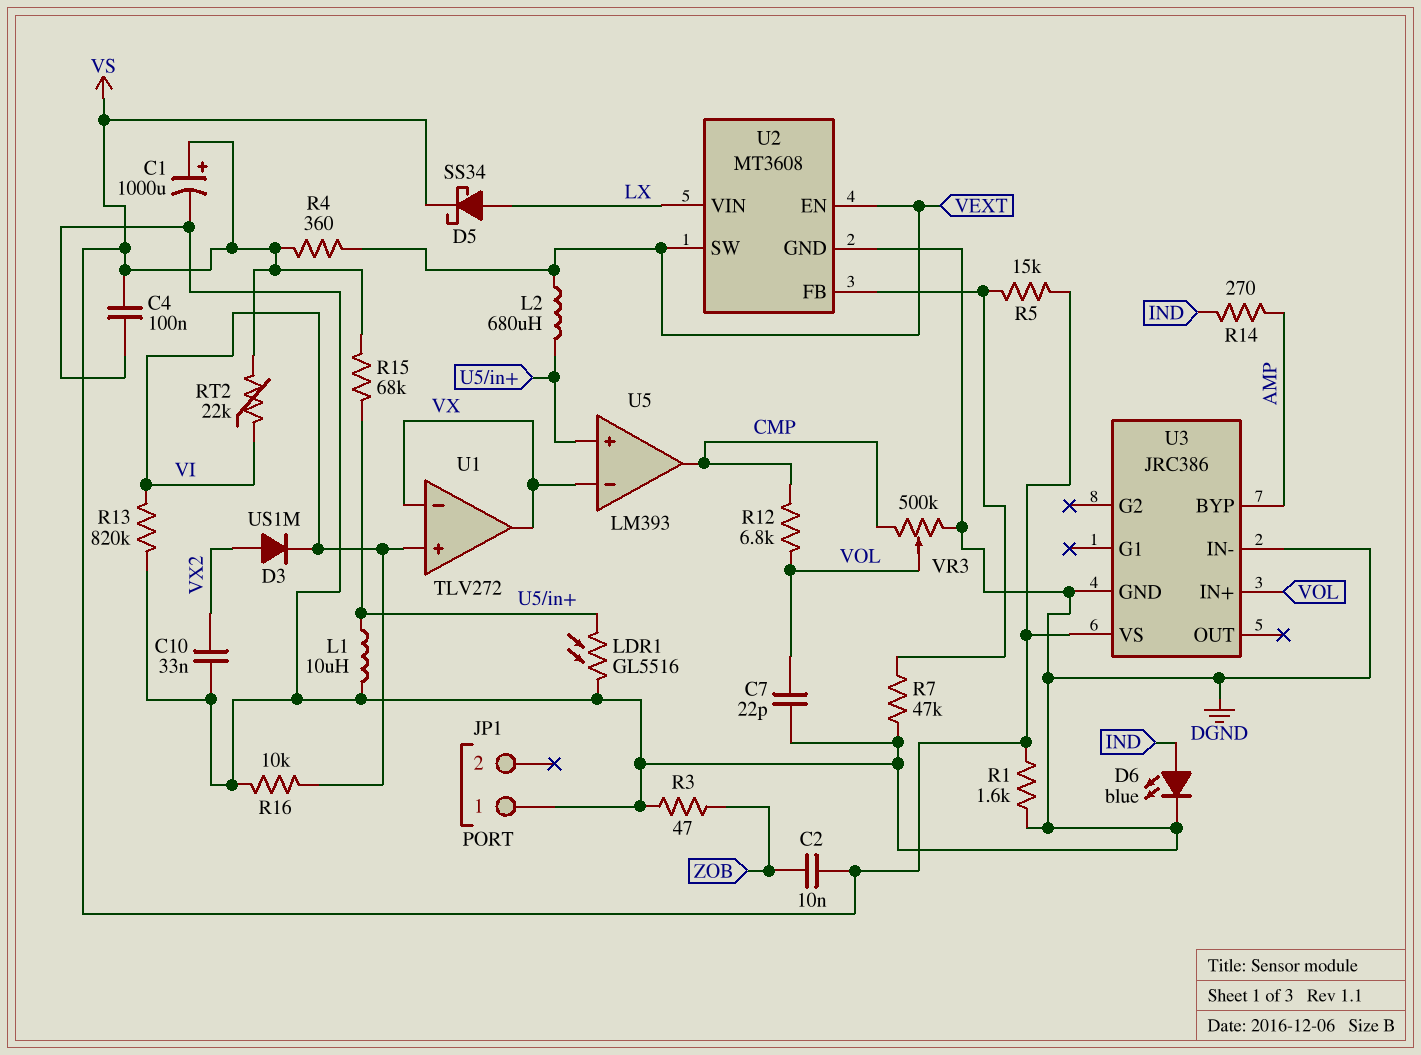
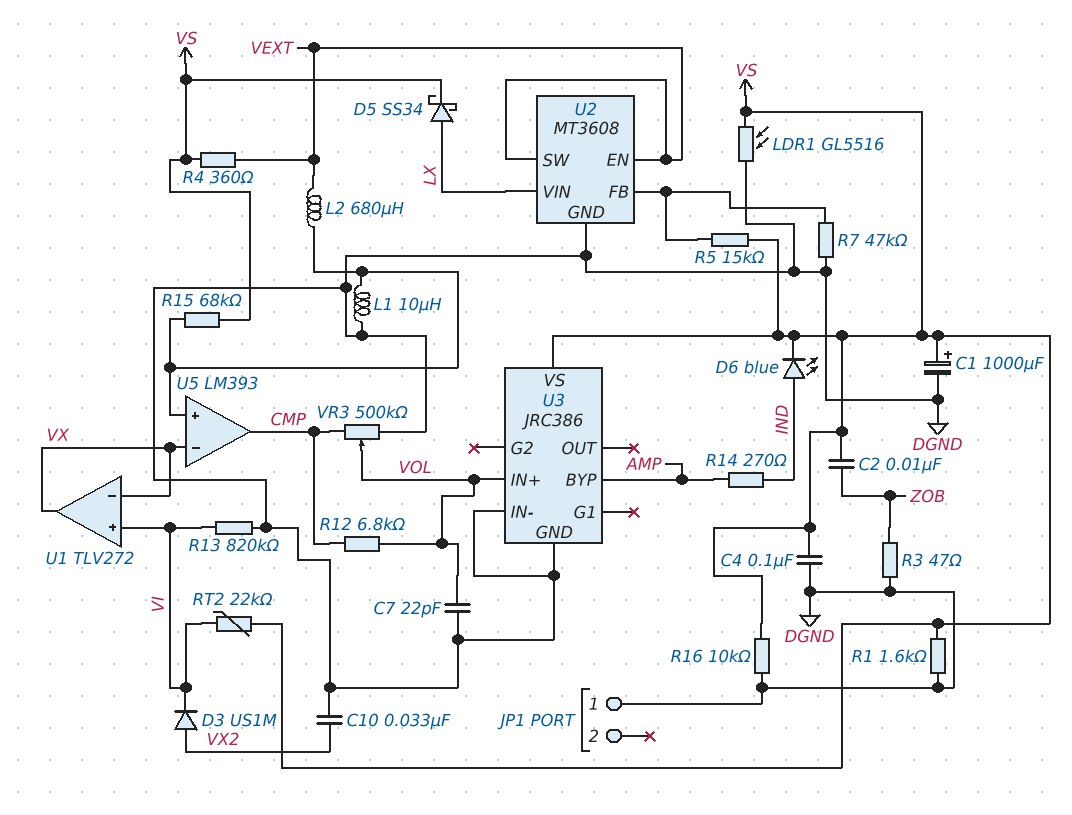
D6: LED blue (A IND, K DGND) -> LED blue (A IND, K VS)
LDR1: GL5516 (DGND, U5/in+) -> GL5516 (DGND, VS)
R16: 10k (DGND, VI) -> 10k (DGND, VS)

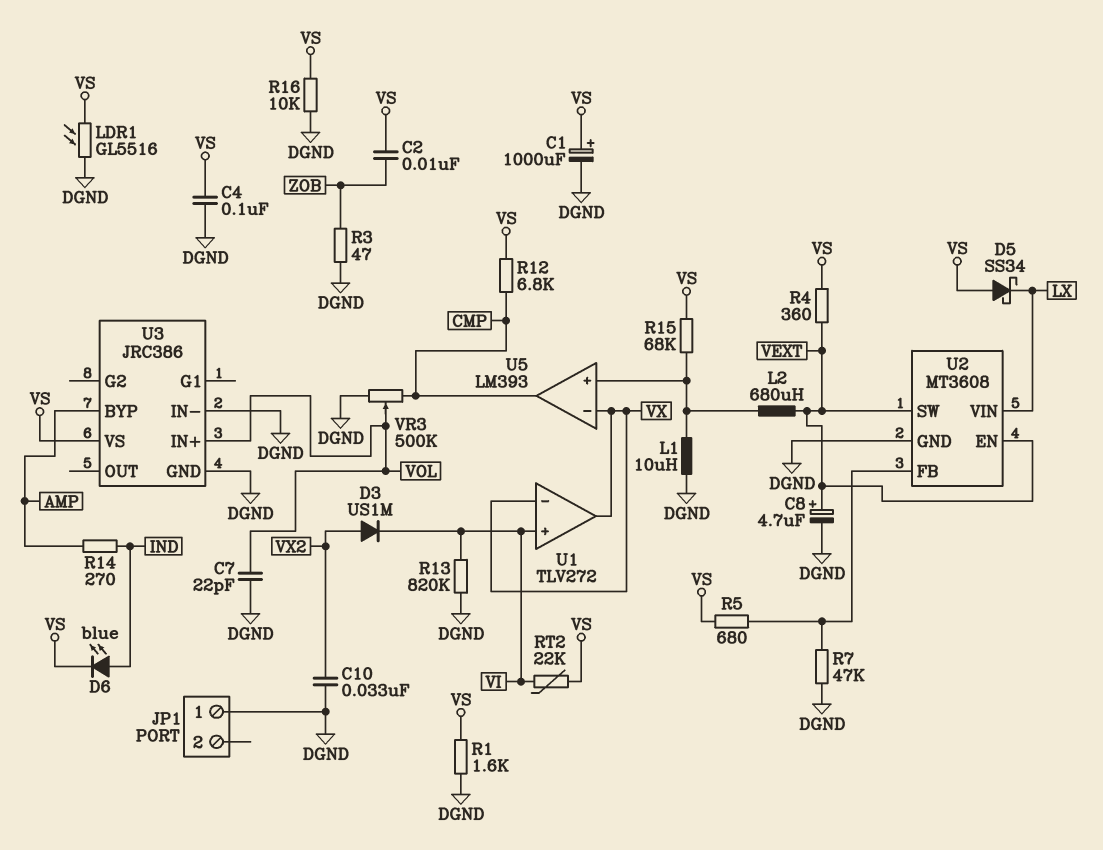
C8: none -> 4.7uF (plus VEXT, minus DGND)
D5: schottky SS34 (A LX, K VS) -> schottky SS34 (A VS, K LX)
R5: 15k (U2/FB, VS) -> 680 (U2/FB, VS)
R12: 6.8k (CMP, VOL) -> 6.8k (CMP, VS)

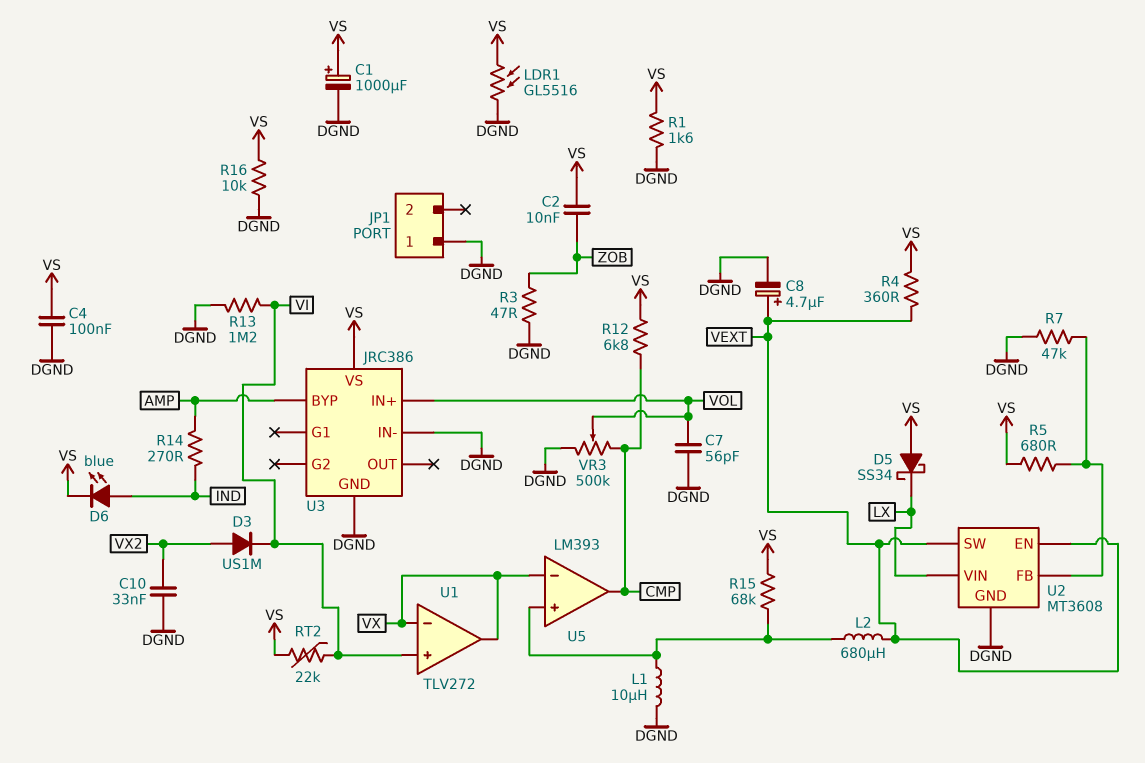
C7: 22pF (DGND, VOL) -> 56pF (DGND, VOL)
R13: 820k (DGND, VI) -> 1.2M (DGND, VI)

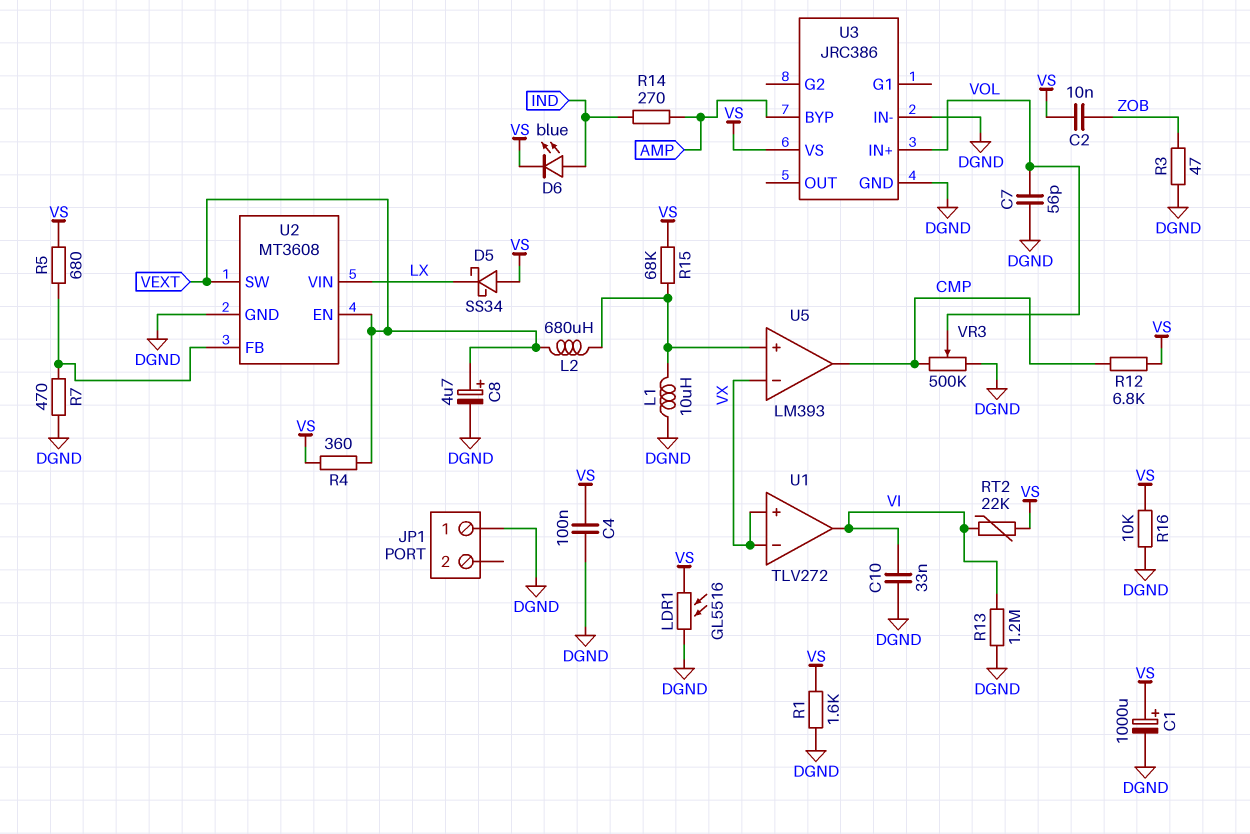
C10: 33nF (DGND, VX2) -> 33nF (DGND, VI)
D3: diode US1M (A VX2, K VI) -> none
R7: 47k (DGND, U2/FB) -> 470 (DGND, U2/FB)
U1 pin in+: VI -> VX
U1 pin out: VX -> VI

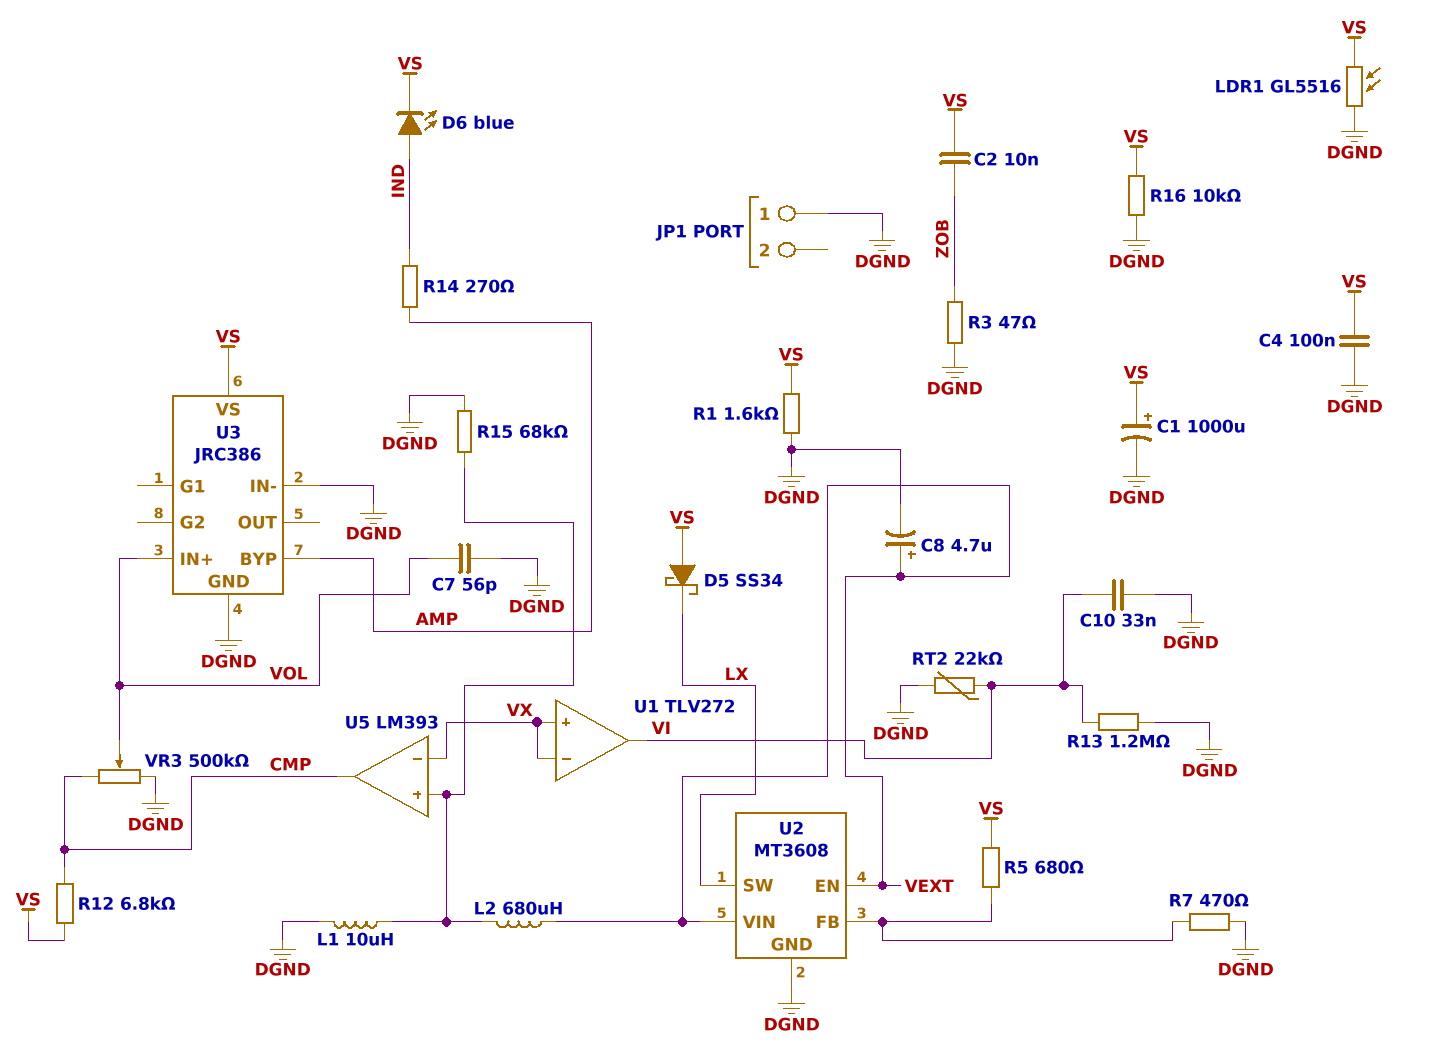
R4: 360 (VEXT, VS) -> none
R15: 68k (U5/in+, VS) -> 68k (DGND, U5/in+)
RT2: 22k (VI, VS) -> 22k (DGND, VI)
U2 pin SW: VEXT -> LX
U2 pin VIN: LX -> VEXT

